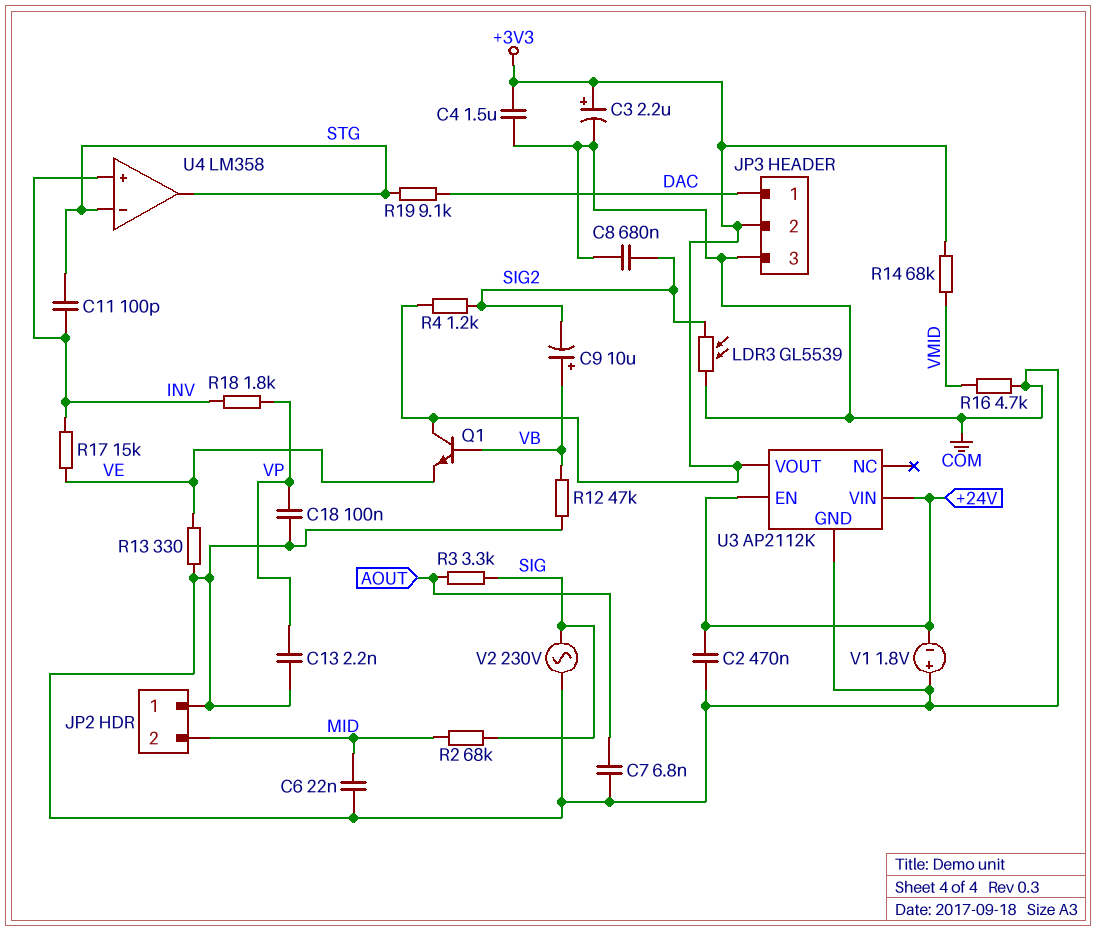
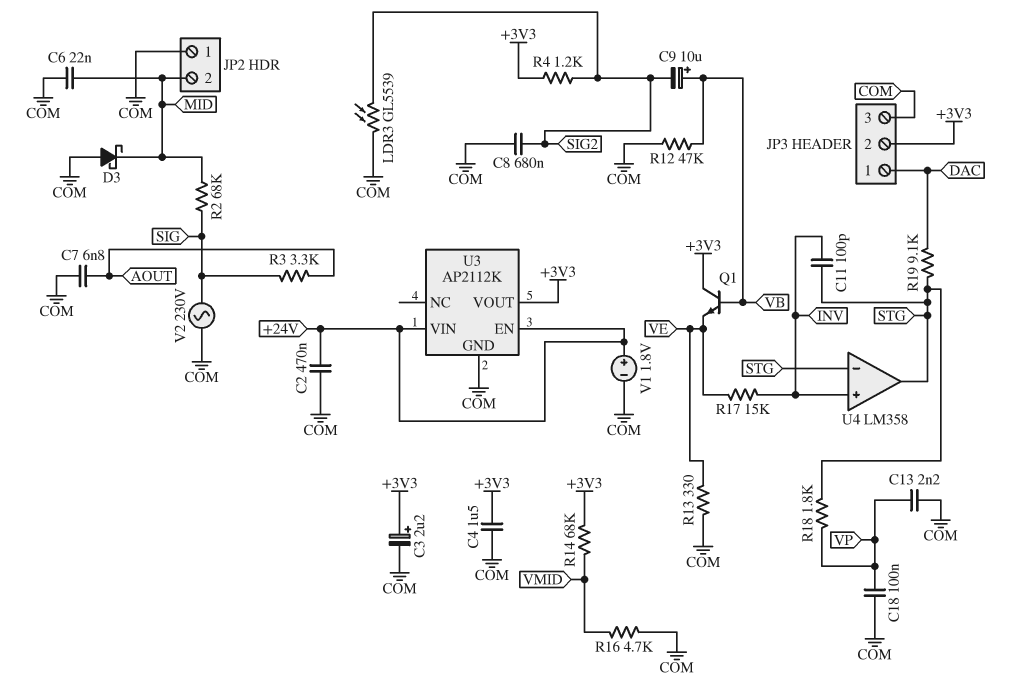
D3: none -> schottky (A COM, K MID)
R18: 1.8k (INV, VP) -> 1.8k (STG, VP)
V1: 1.8V (plus COM, minus +24V) -> 1.8V (plus +24V, minus COM)

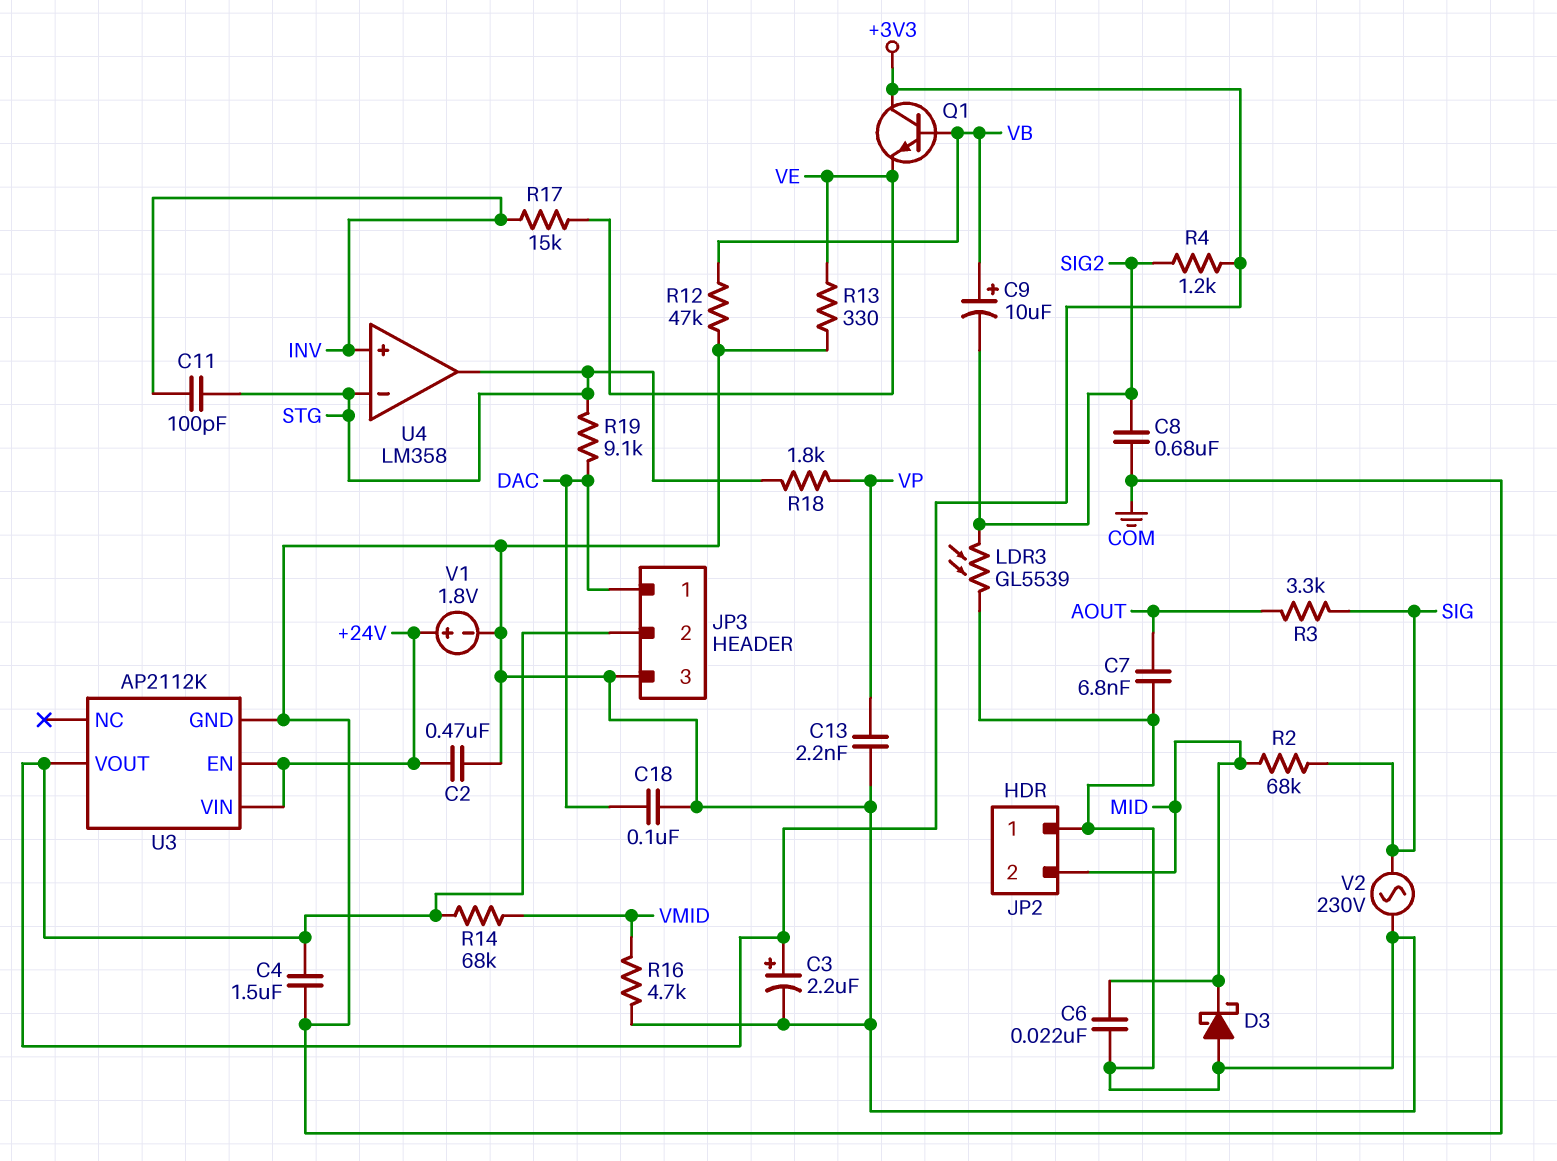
C18: 100nF (COM, VP) -> 100nF (COM, DAC)

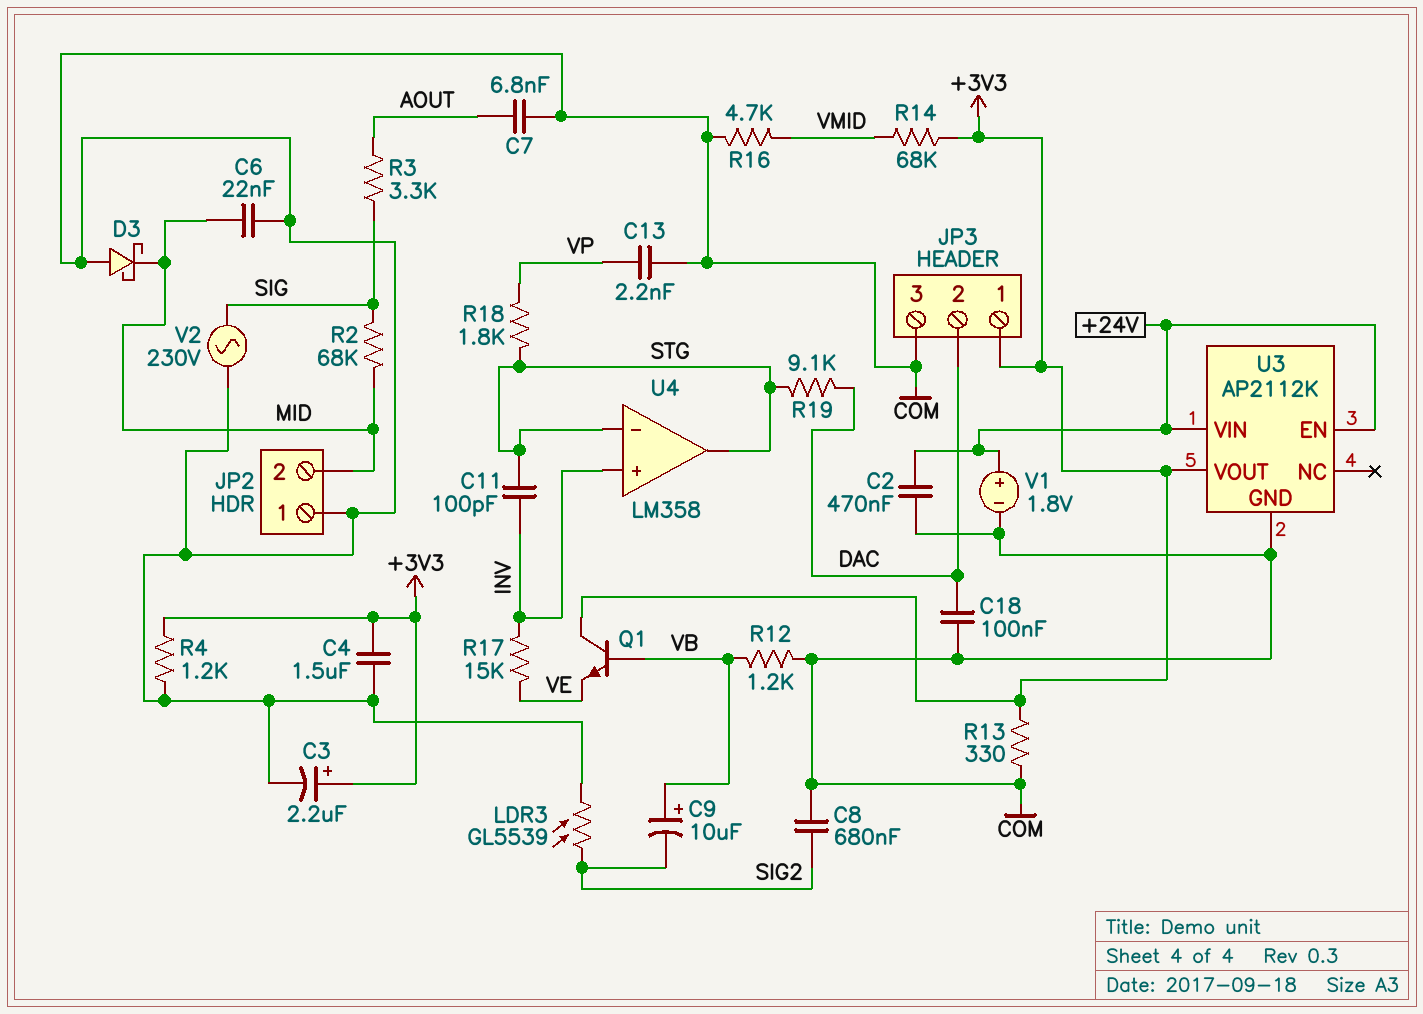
JP3 pin 1: DAC -> +3V3
JP3 pin 2: +3V3 -> DAC
R4: 1.2k (+3V3, SIG2) -> 1.2k (+3V3, COM)
R12: 47k (COM, VB) -> 1.2k (COM, VB)
R13: 330 (COM, VE) -> 330 (+3V3, COM)

